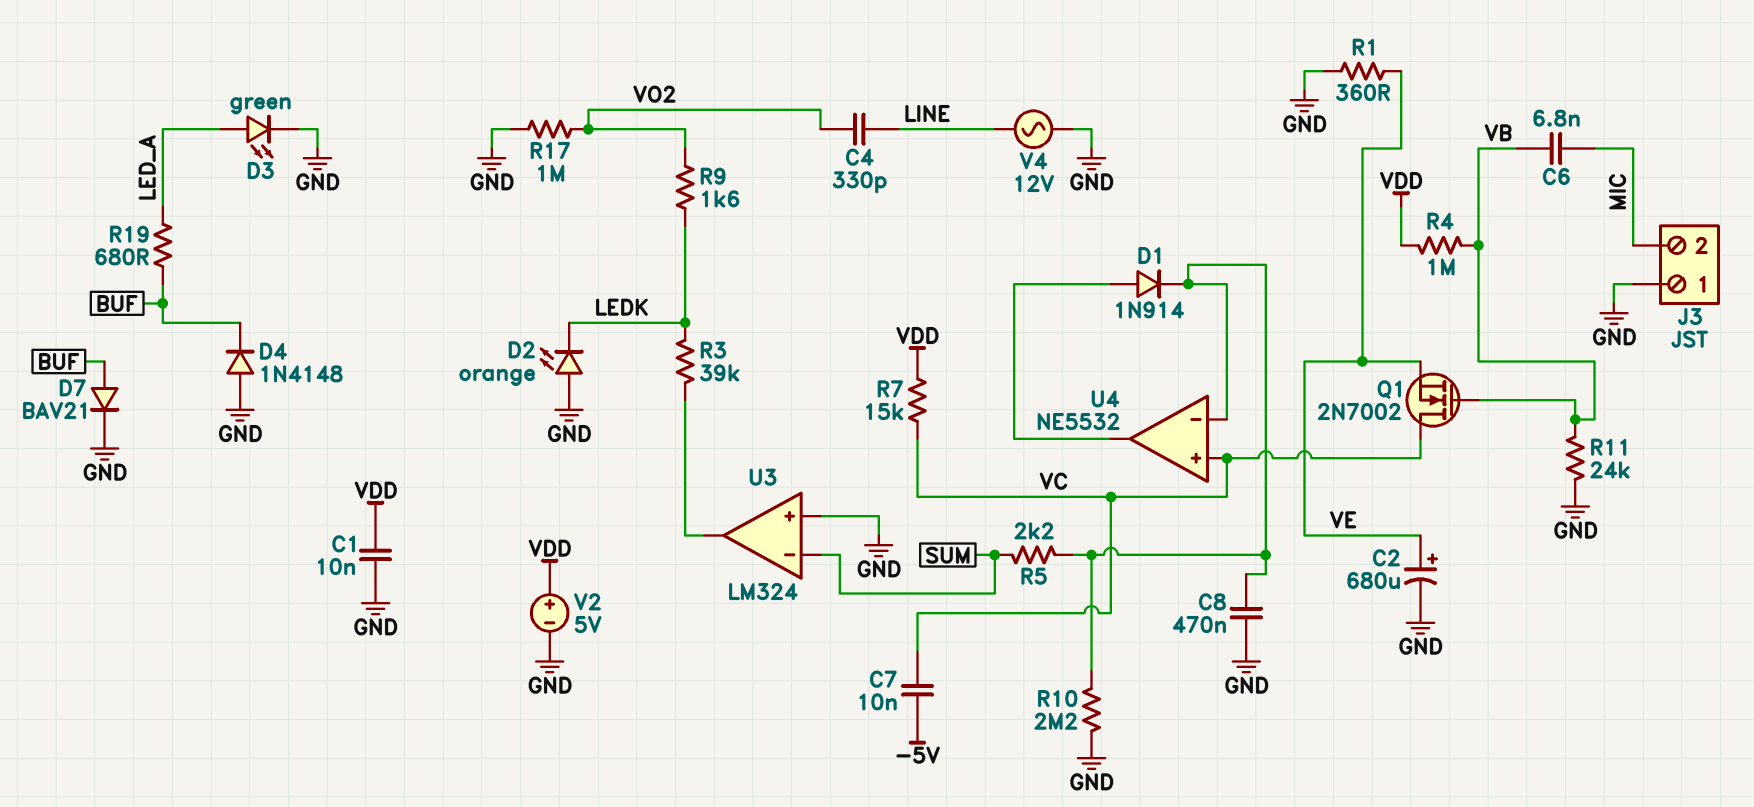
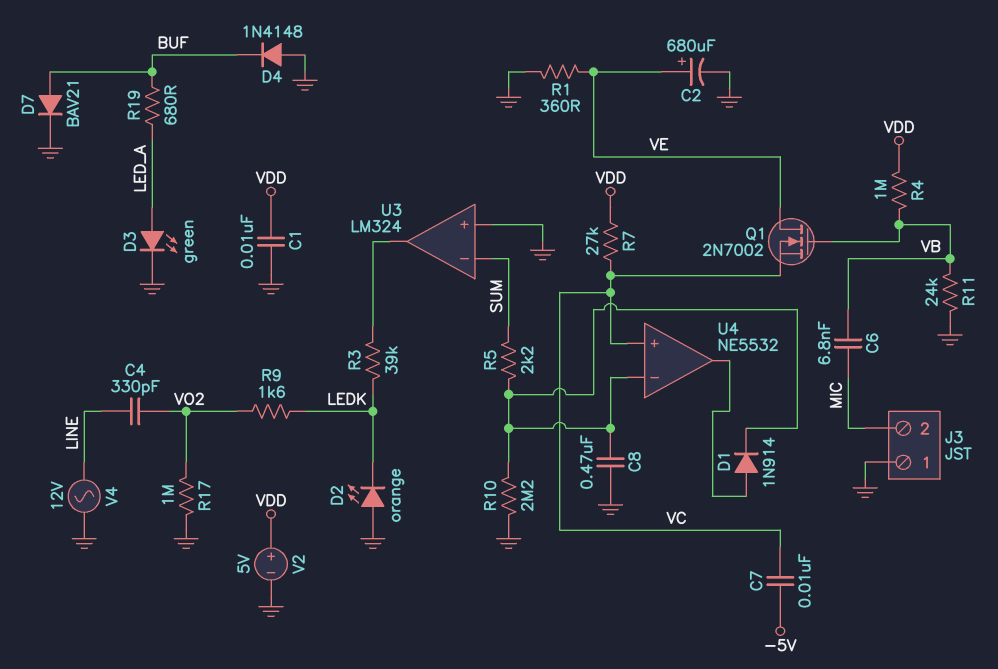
Q1: NMOS 2N7002 (G VB, D VC, S VE) -> NMOS 2N7002 (G VB, D VE, S VC)
R7: 15k (VC, VDD) -> 27k (VC, VDD)

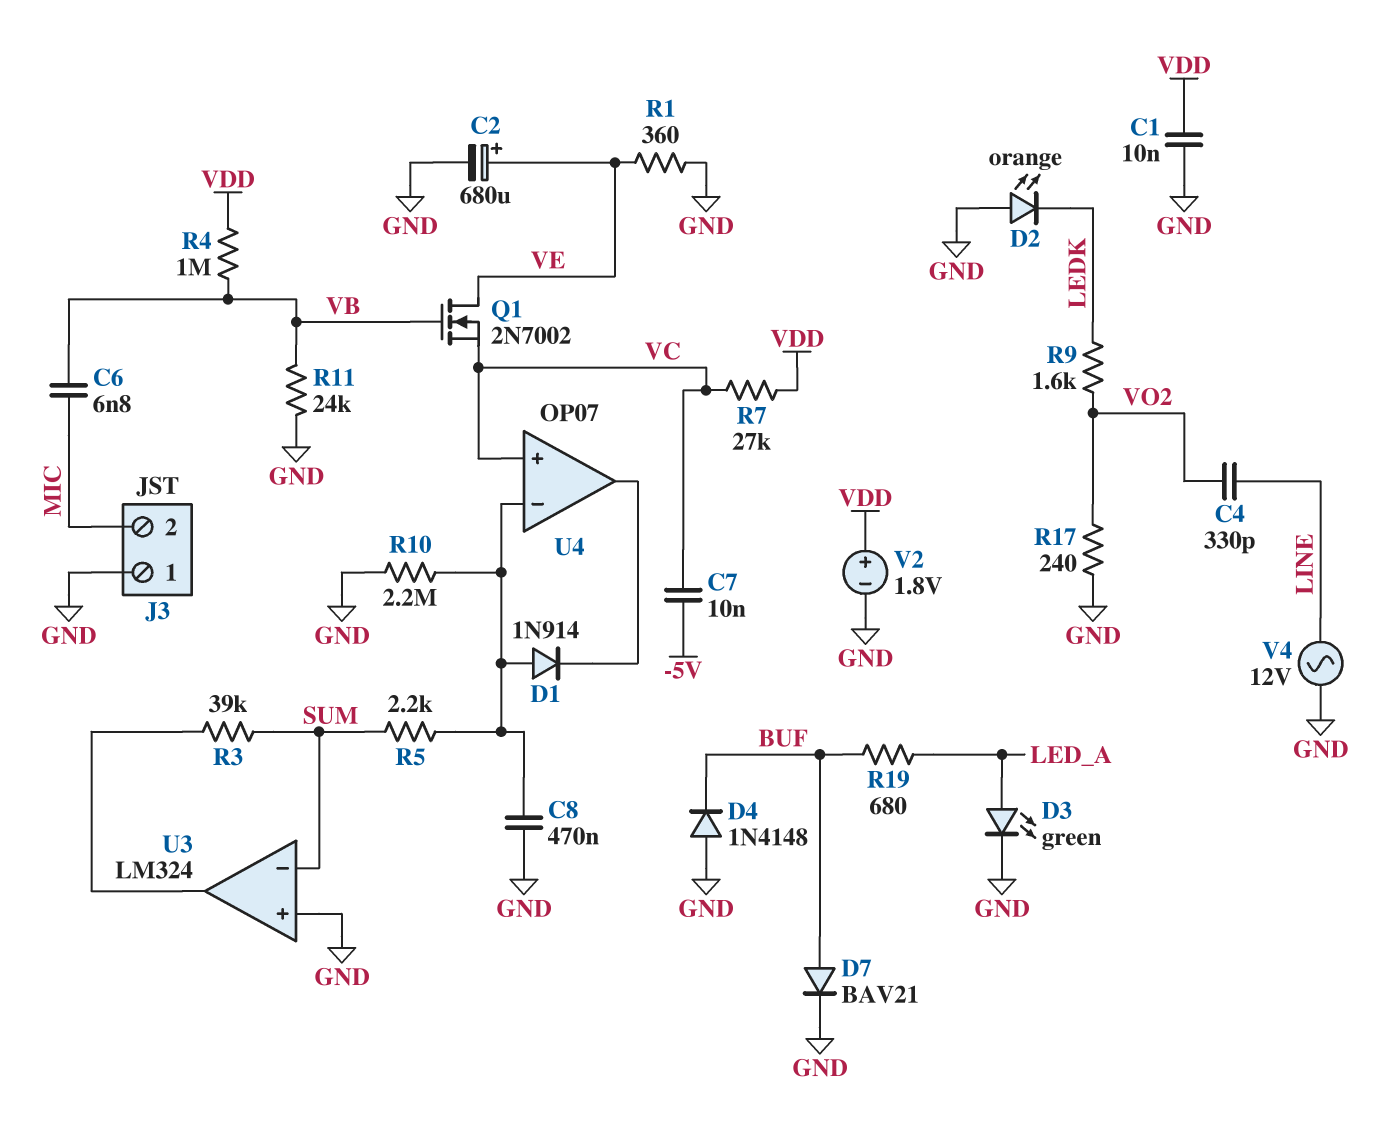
D1: diode 1N914 (A U4/out, K U4/in-) -> diode 1N914 (A U4/in-, K U4/out)
R3: 39k (LEDK, U3/out) -> 39k (SUM, U3/out)
R17: 1M (GND, VO2) -> 240 (GND, VO2)
U4: NE5532 -> OP07
V2: 5V (plus VDD, minus GND) -> 1.8V (plus VDD, minus GND)

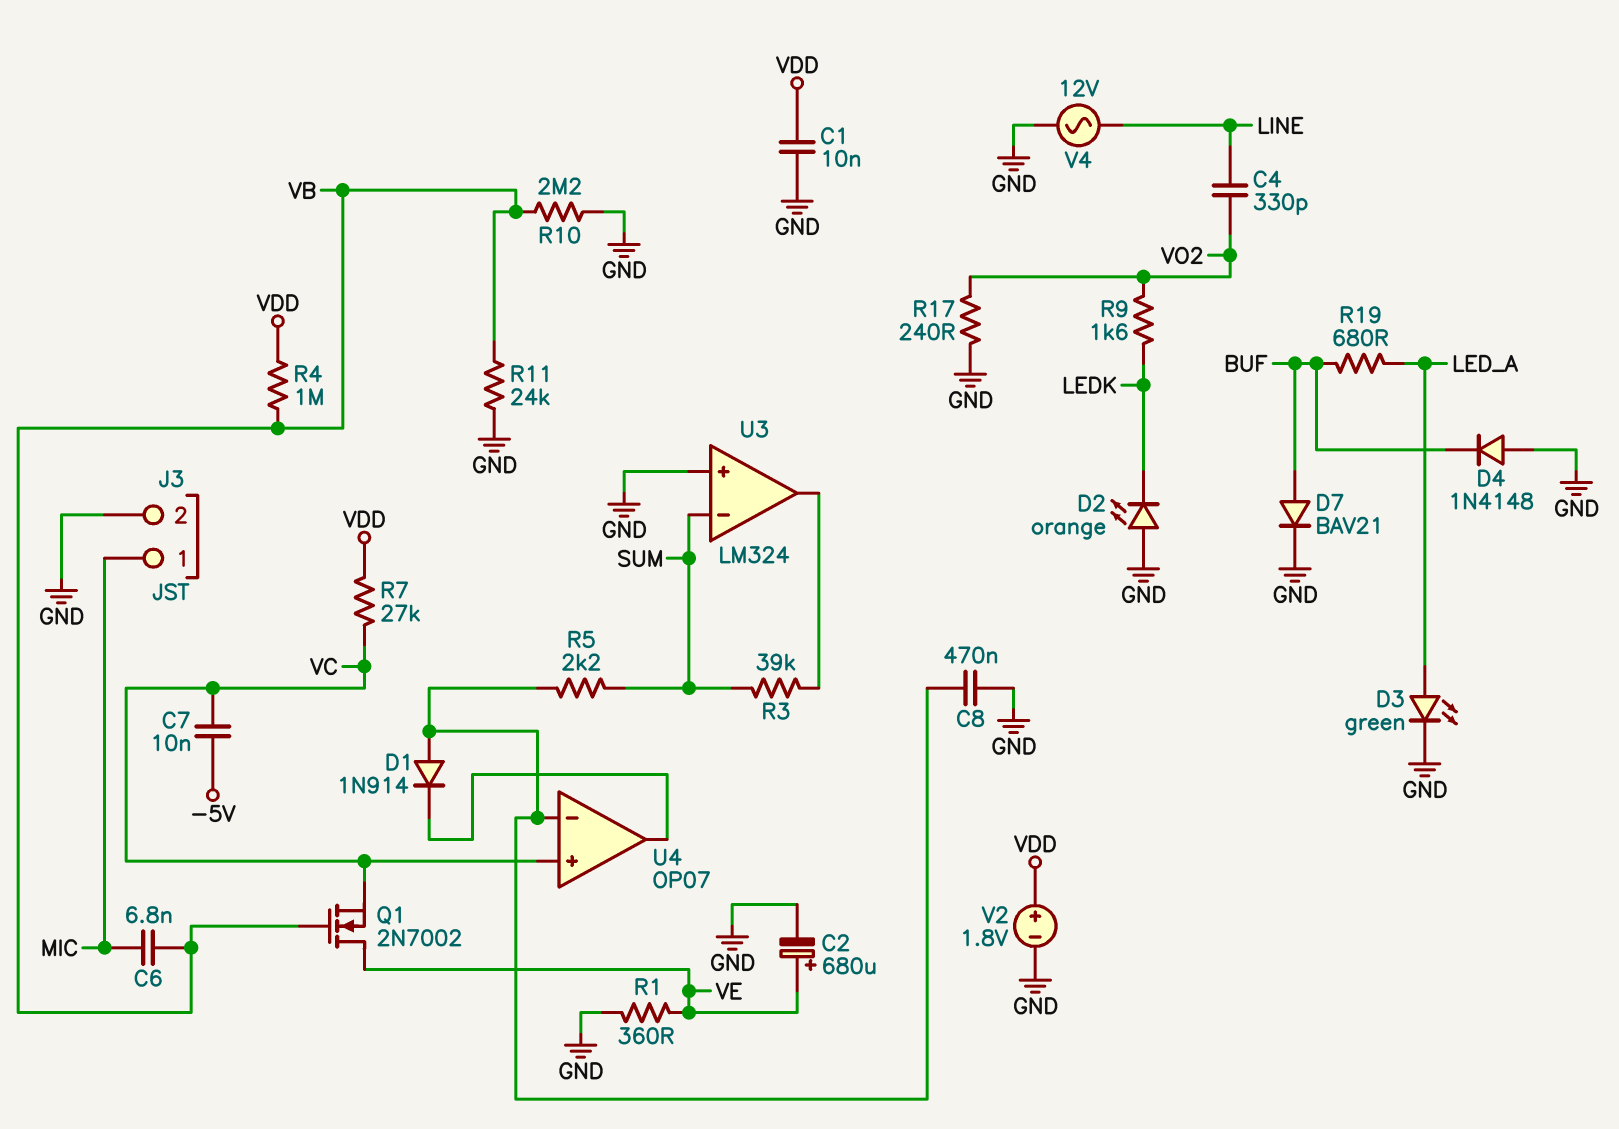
J3 pin 1: GND -> MIC
J3 pin 2: MIC -> GND
R10: 2.2M (GND, U4/in-) -> 2.2M (GND, VB)

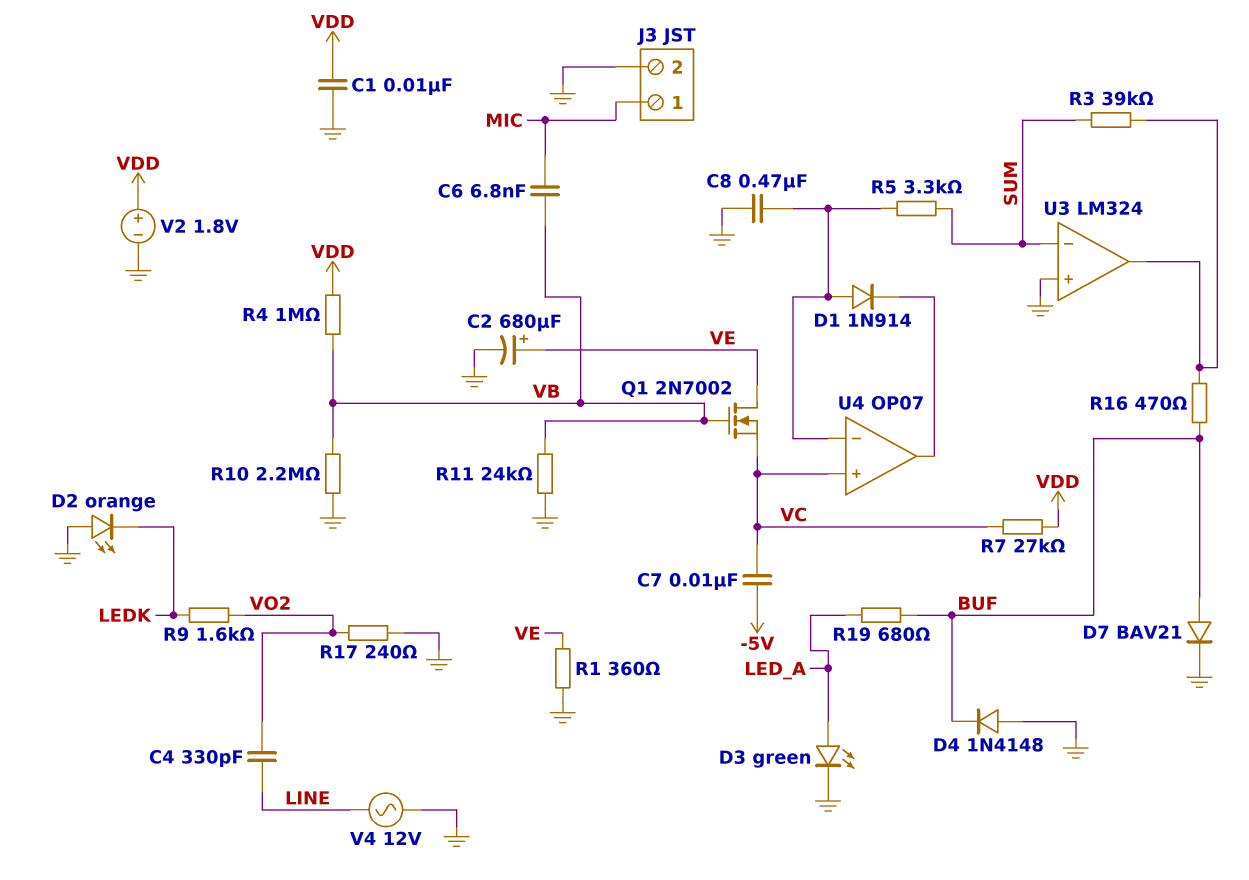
R5: 2.2k (SUM, U4/in-) -> 3.3k (SUM, U4/in-)
R16: none -> 470 (BUF, U3/out)

